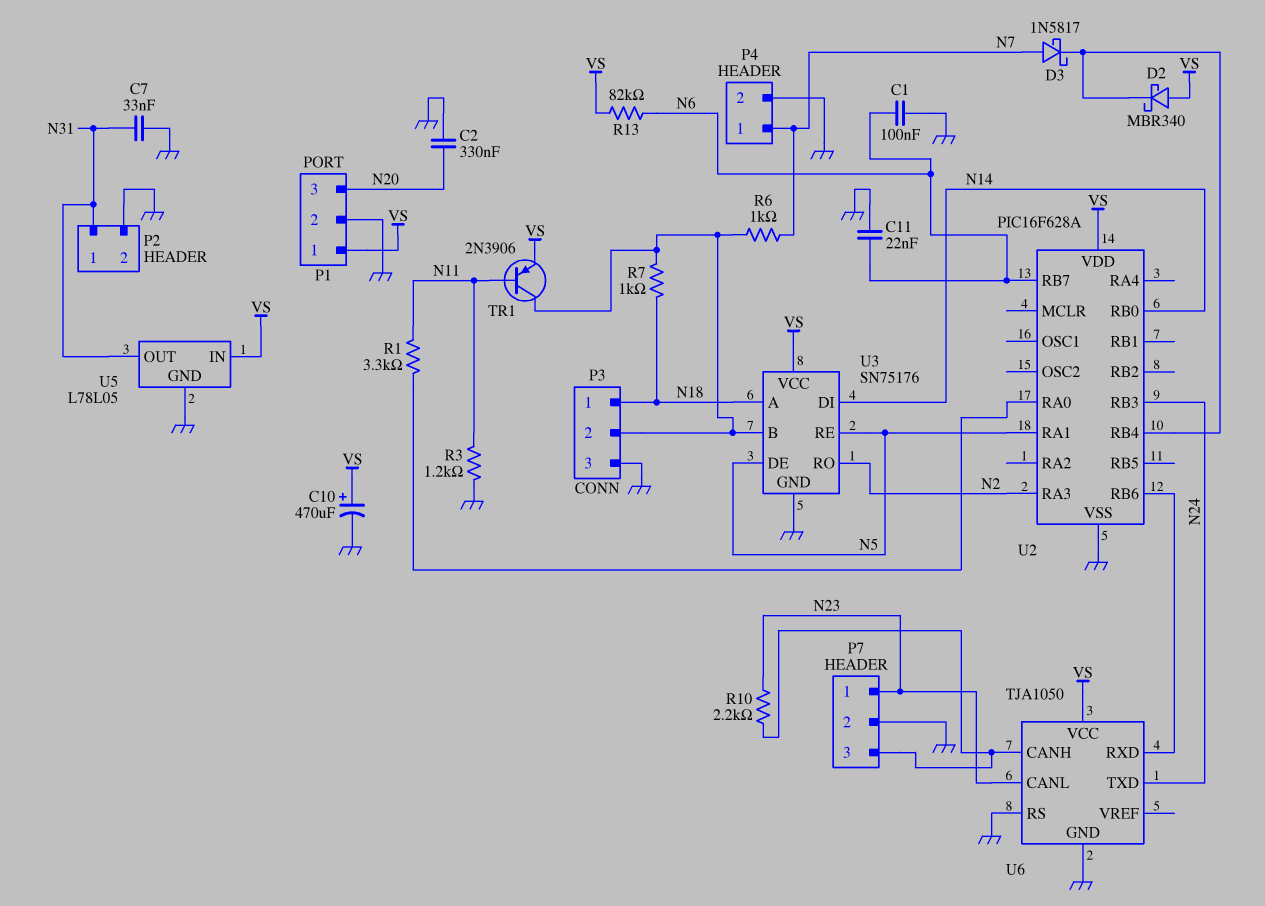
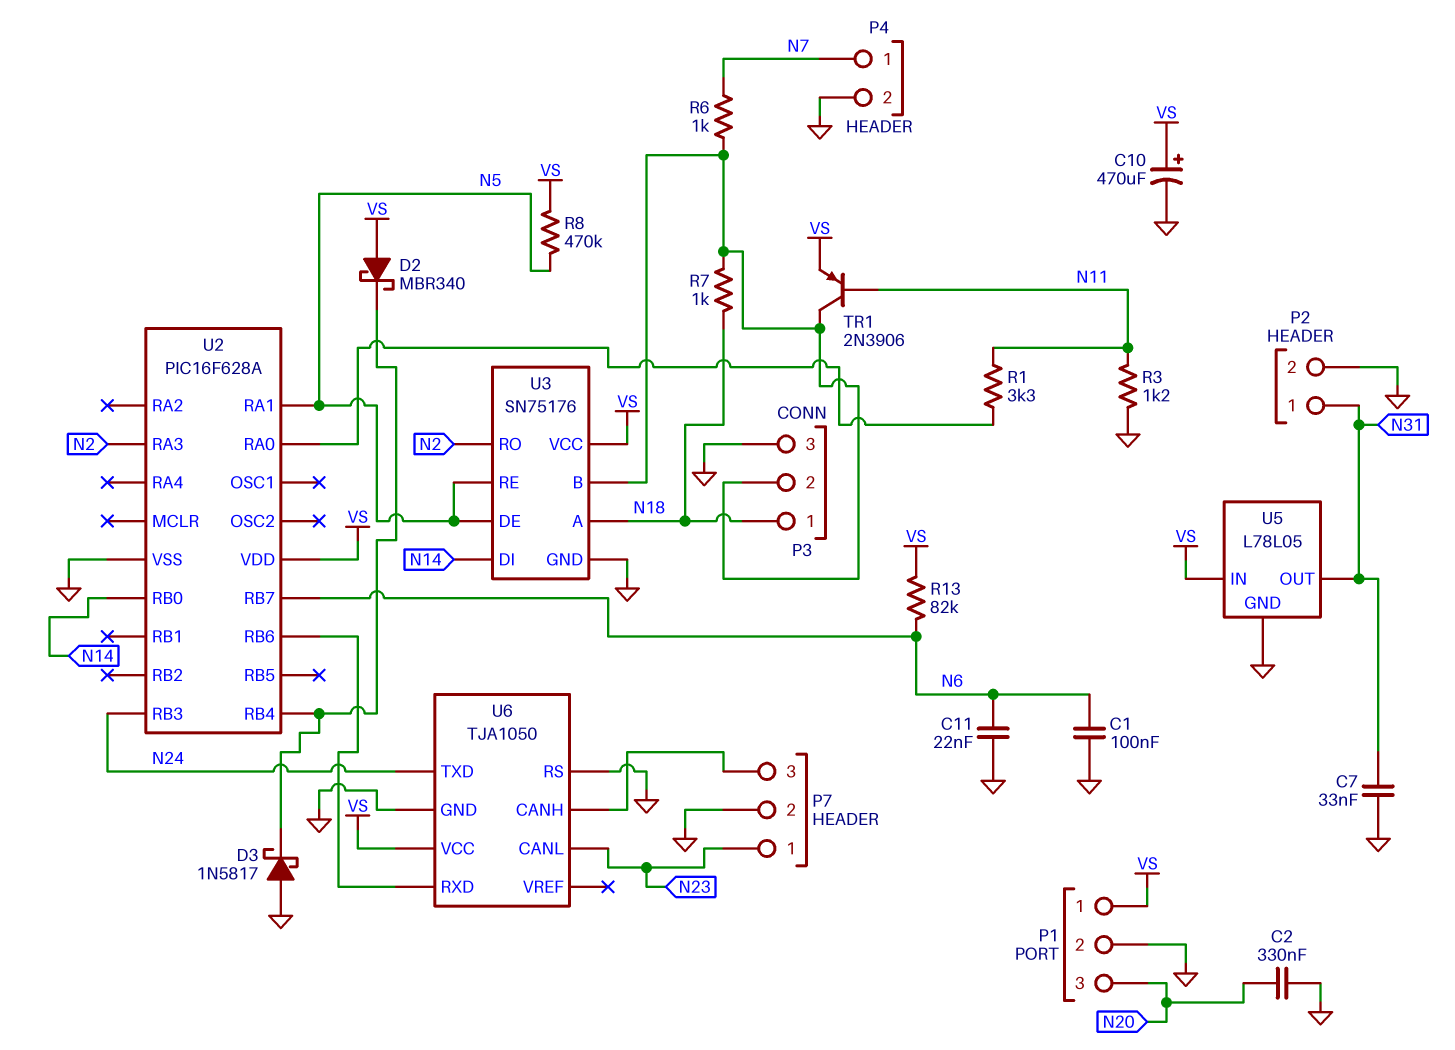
D3: schottky 1N5817 (A N7, K U2/RB4) -> schottky 1N5817 (A GND, K U2/RB4)
R8: none -> 470k (N5, VS)
R10: 2.2k (N23, P7/3) -> none

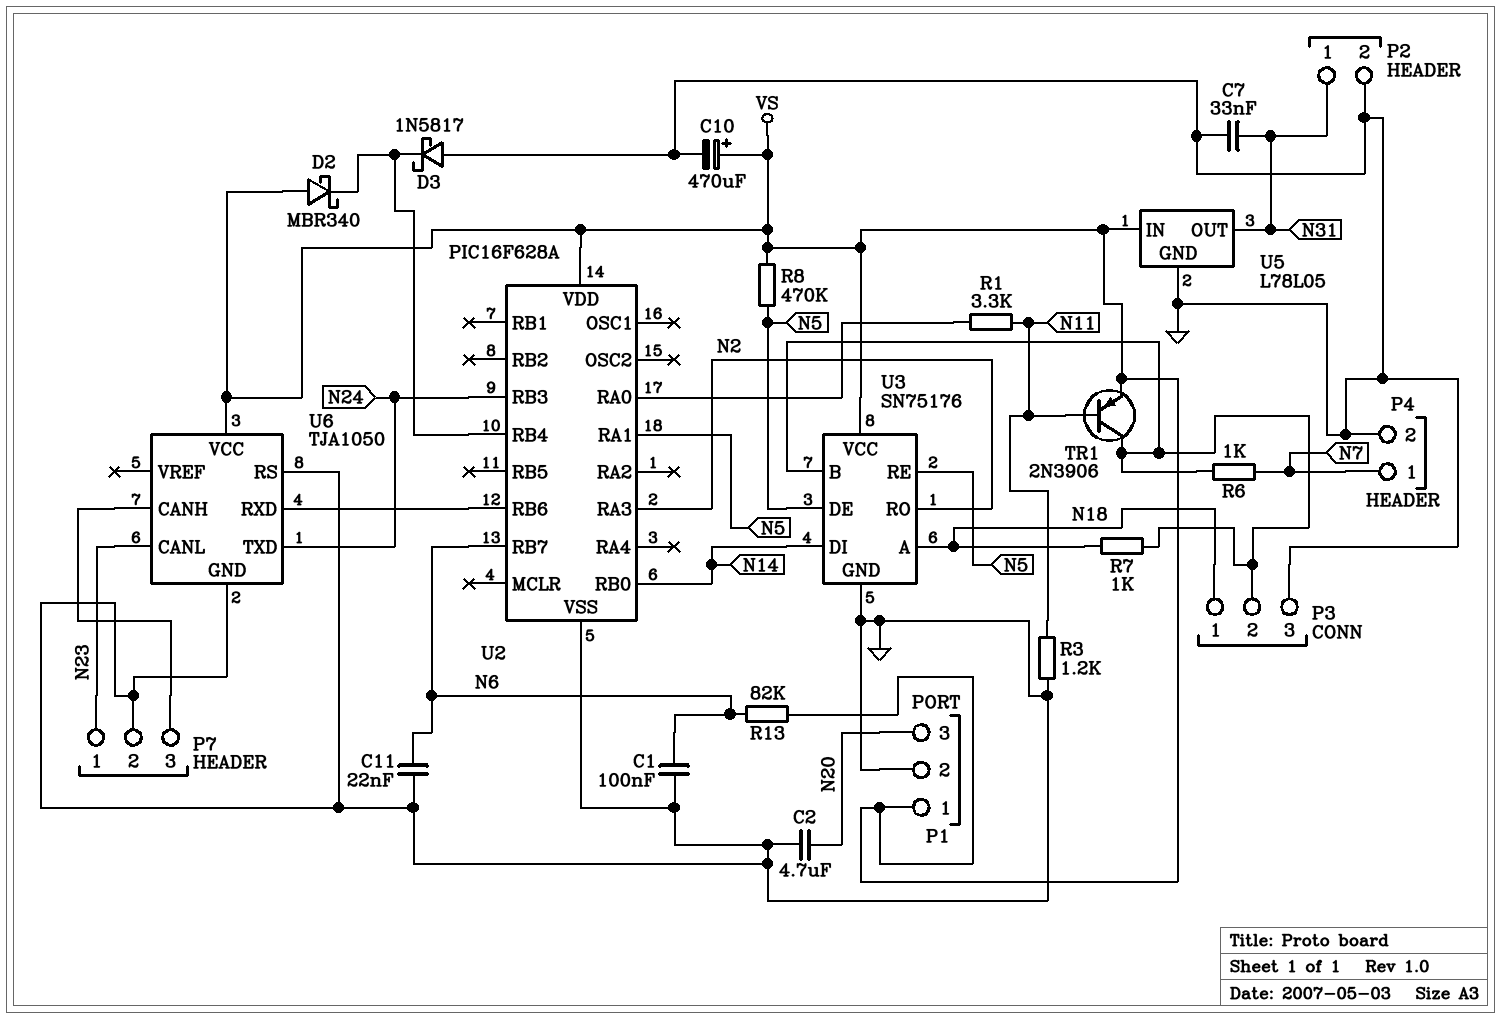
C2: 330nF (GND, N20) -> 4.7uF (GND, N20)

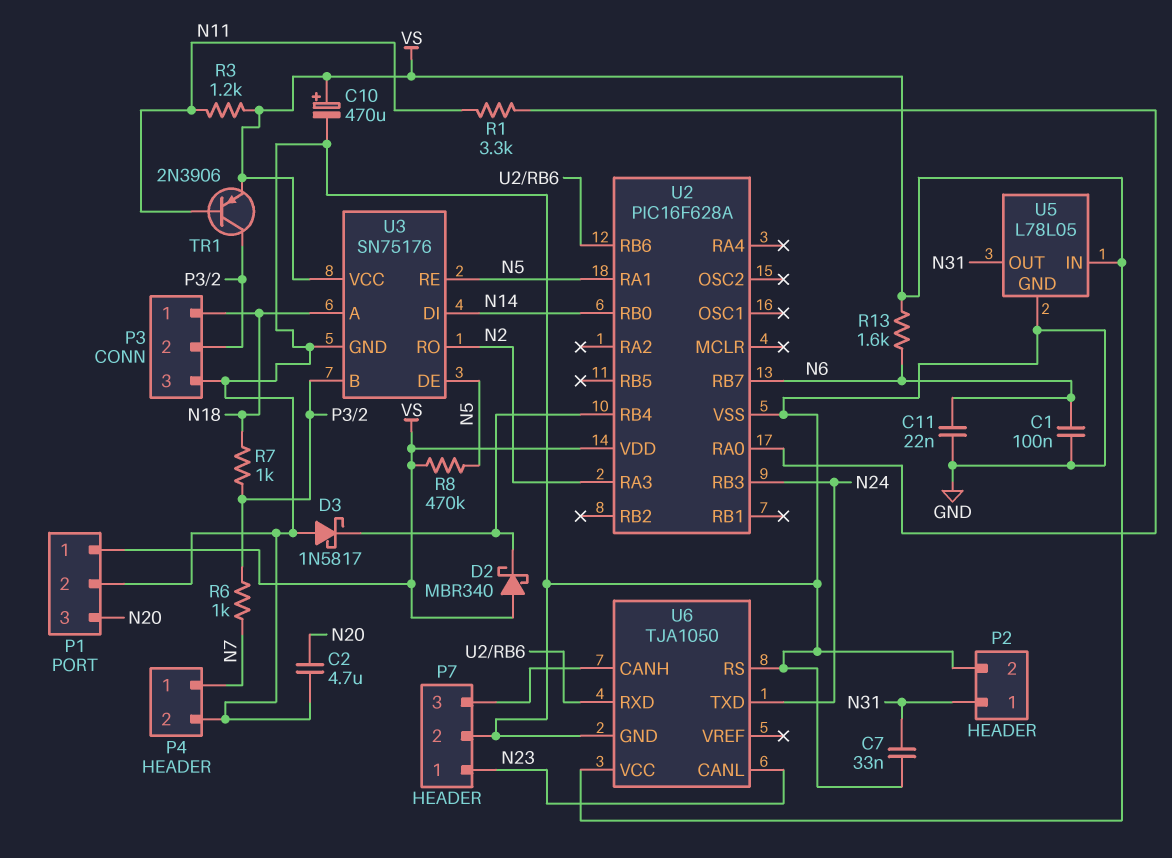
R3: 1.2k (GND, N11) -> 1.2k (N11, VS)
R13: 82k (N6, VS) -> 1.6k (N6, VS)

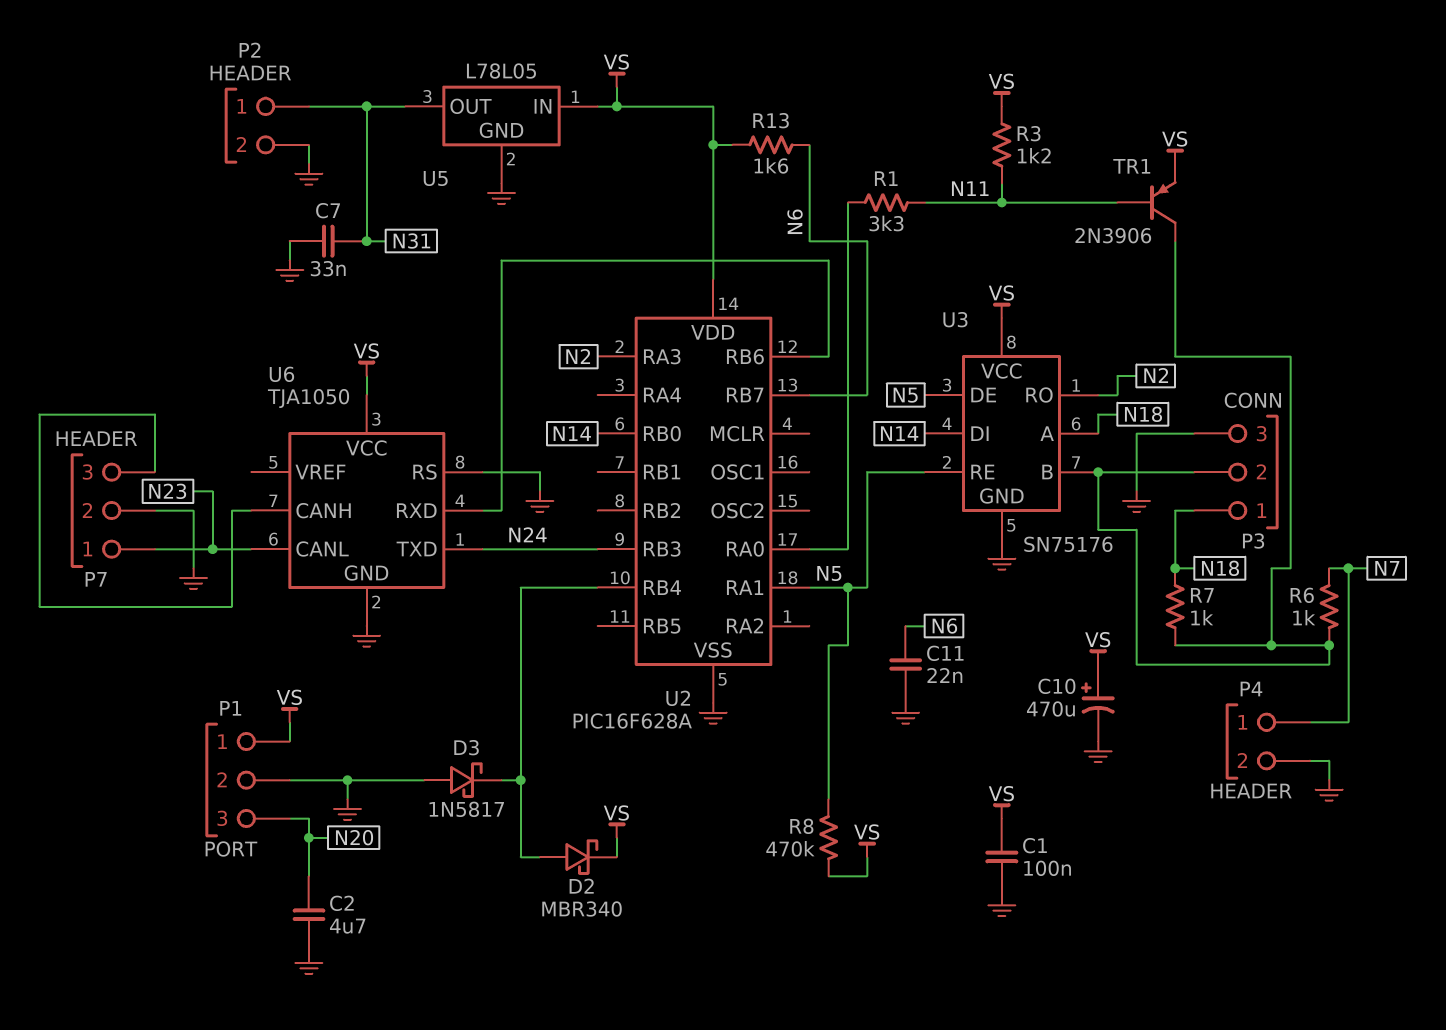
C1: 100nF (GND, N6) -> 100nF (GND, VS)
D2: schottky MBR340 (A VS, K U2/RB4) -> schottky MBR340 (A U2/RB4, K VS)

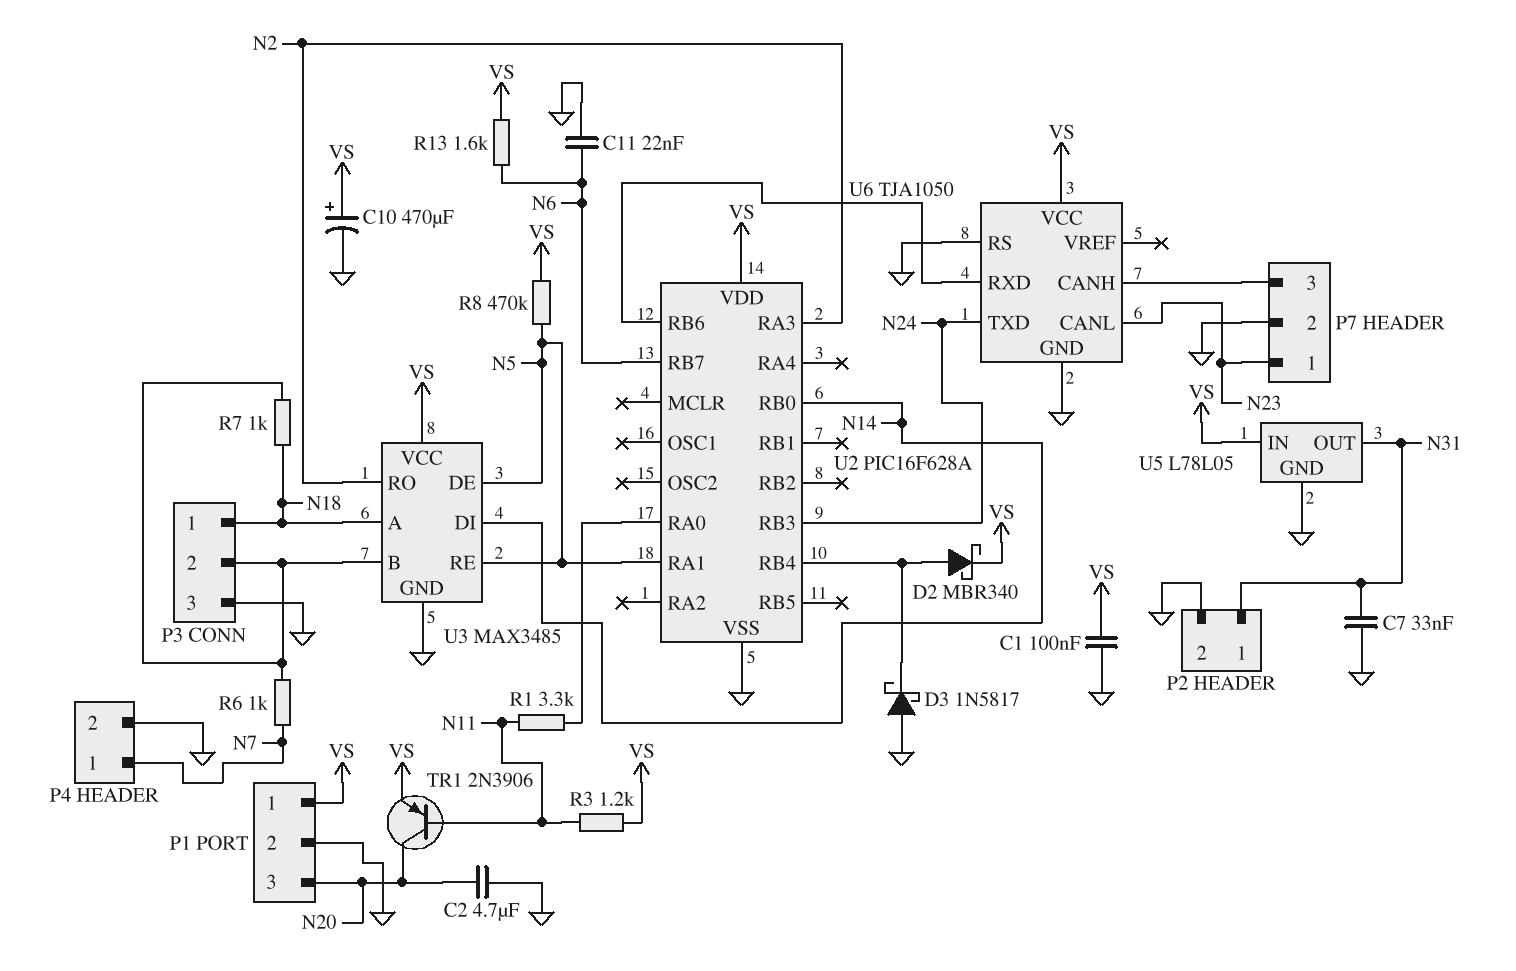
TR1: PNP 2N3906 (B N11, C P3/2, E VS) -> PNP 2N3906 (B N11, C N20, E VS)
U3: SN75176 -> MAX3485

